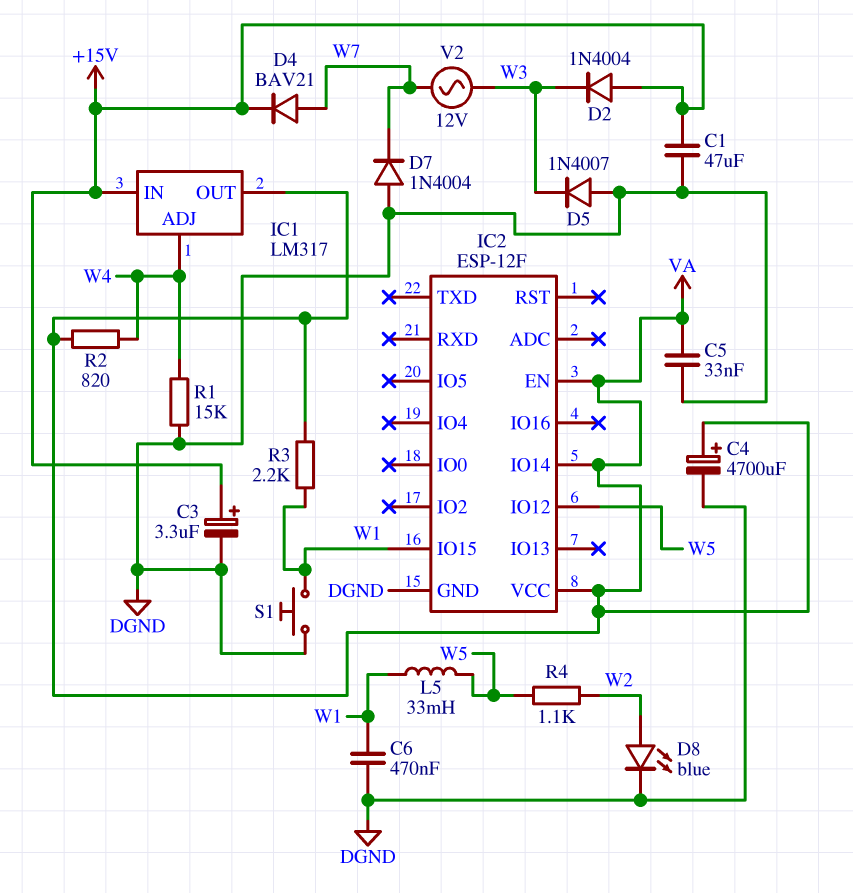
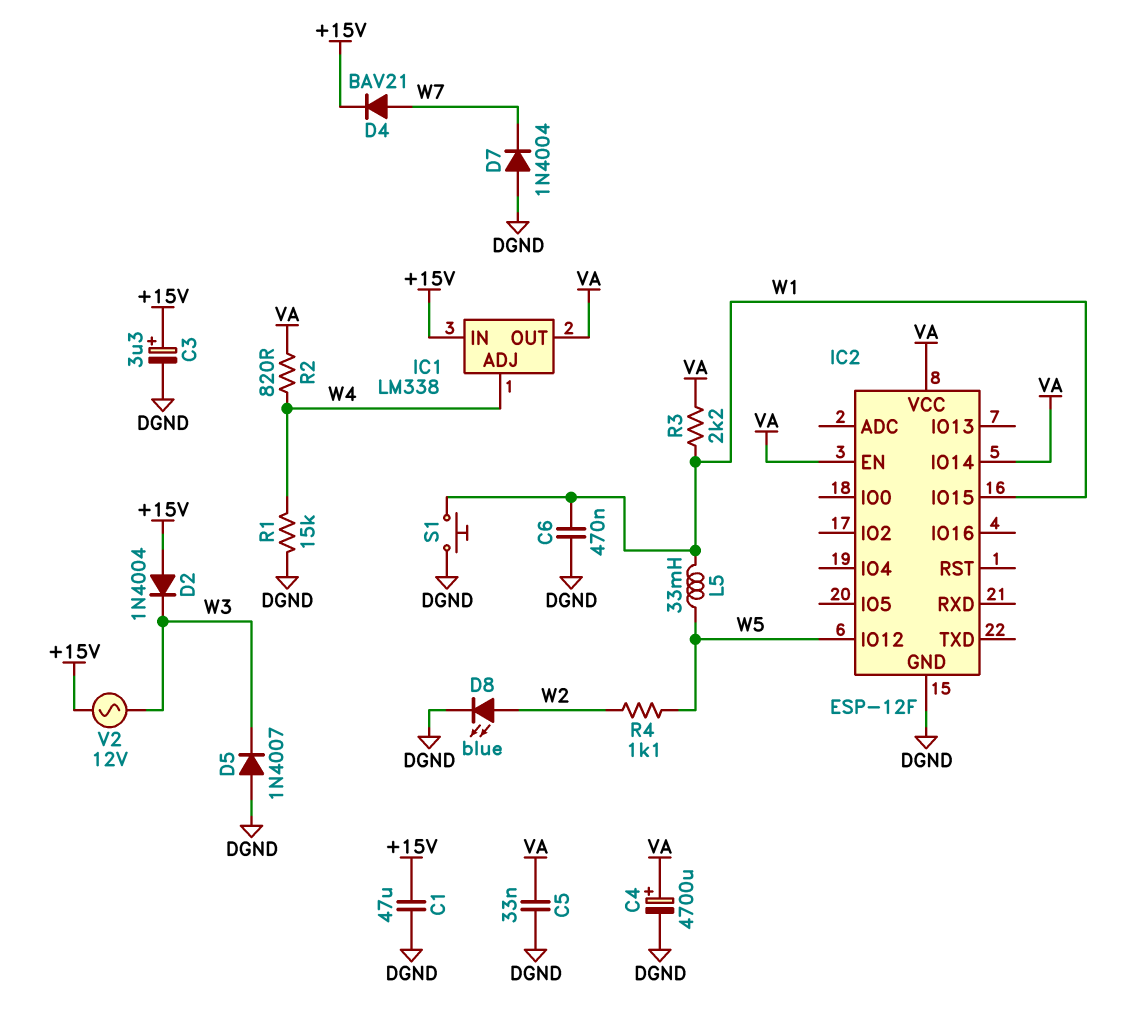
IC1: LM317 -> LM338
V2: AC 12V (W3, W7) -> AC 12V (+15V, W3)

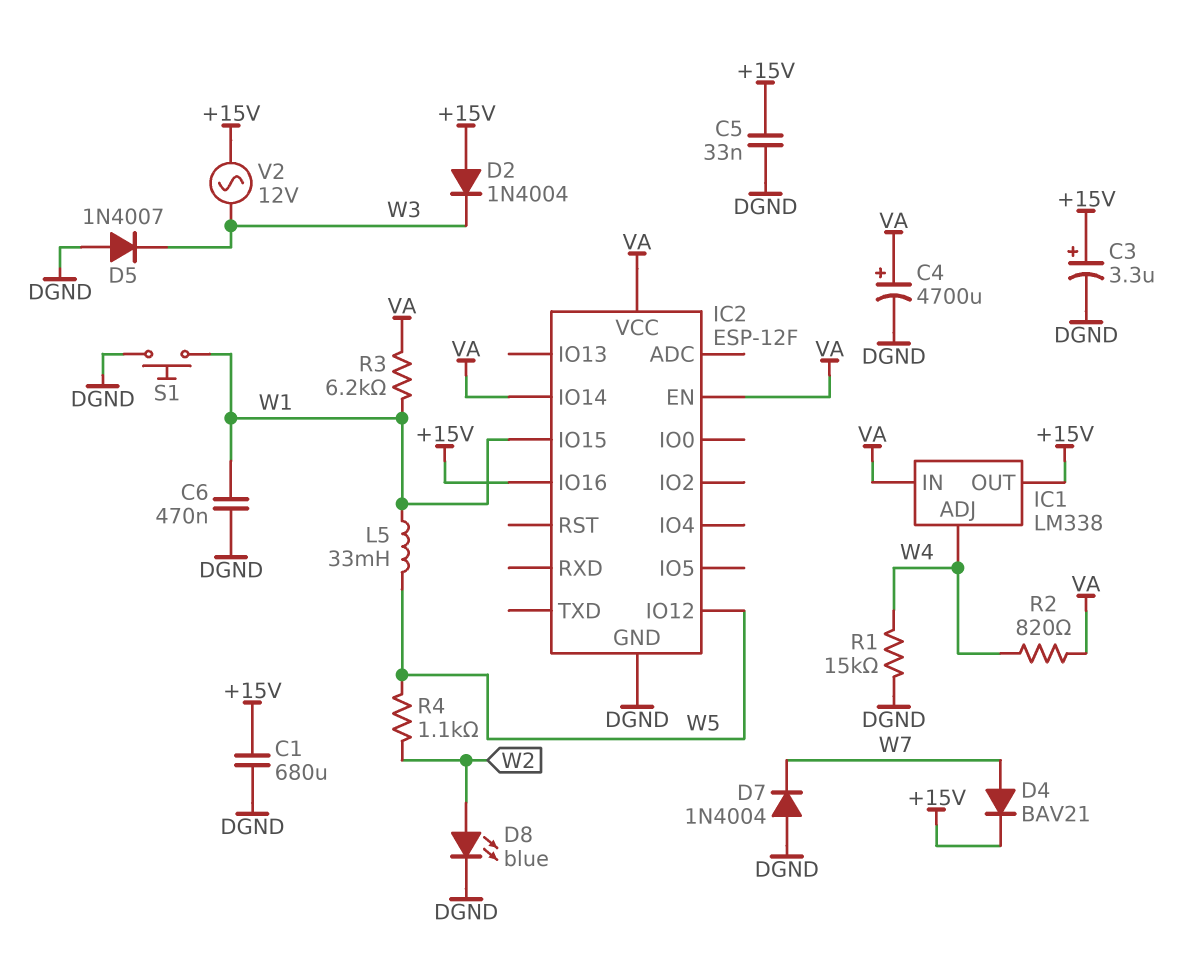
C1: 47uF (+15V, DGND) -> 680uF (+15V, DGND)
C5: 33nF (DGND, VA) -> 33nF (+15V, DGND)
IC1 pin IN: +15V -> VA
IC1 pin OUT: VA -> +15V
IC2 pin IO16: none -> +15V
R3: 2.2k (VA, W1) -> 6.2k (VA, W1)

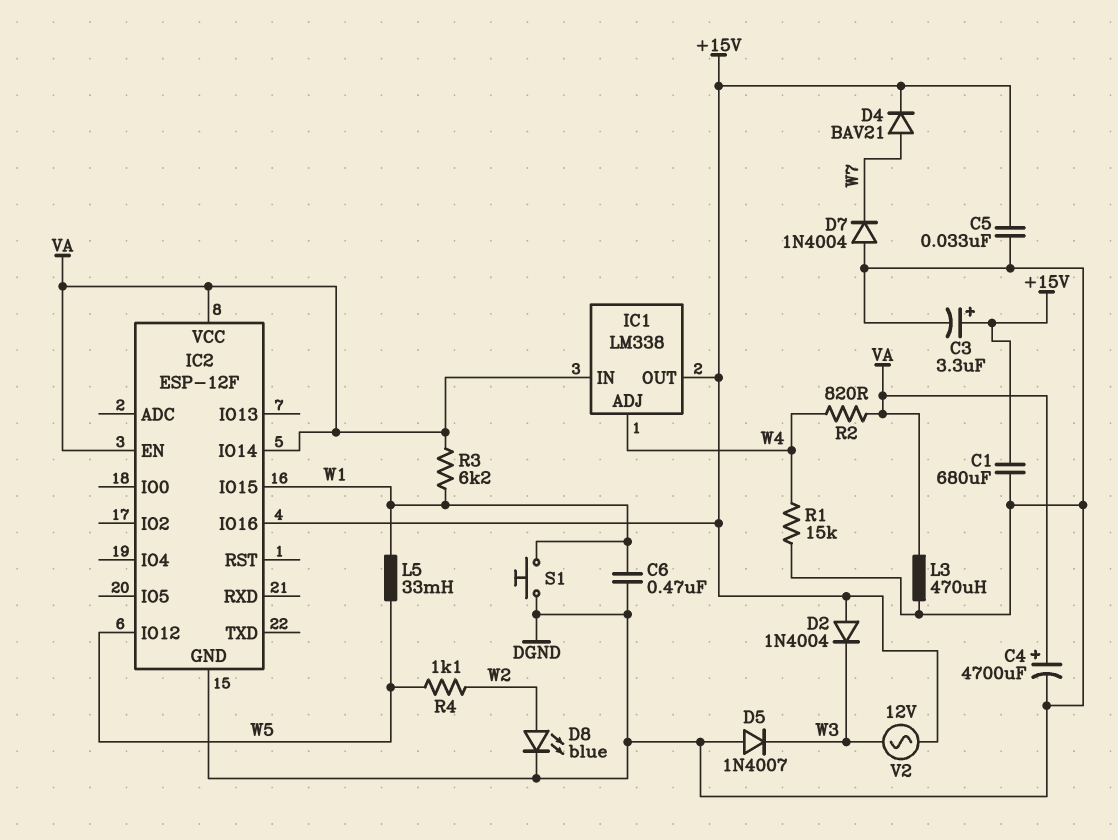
L3: none -> 470uH (DGND, VA)

